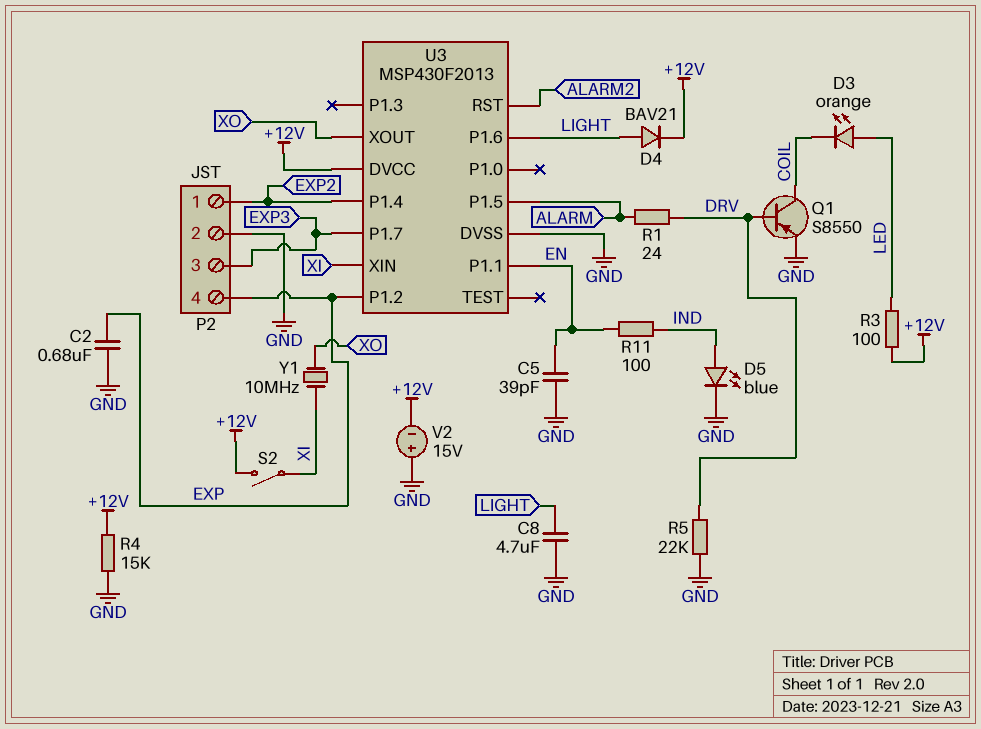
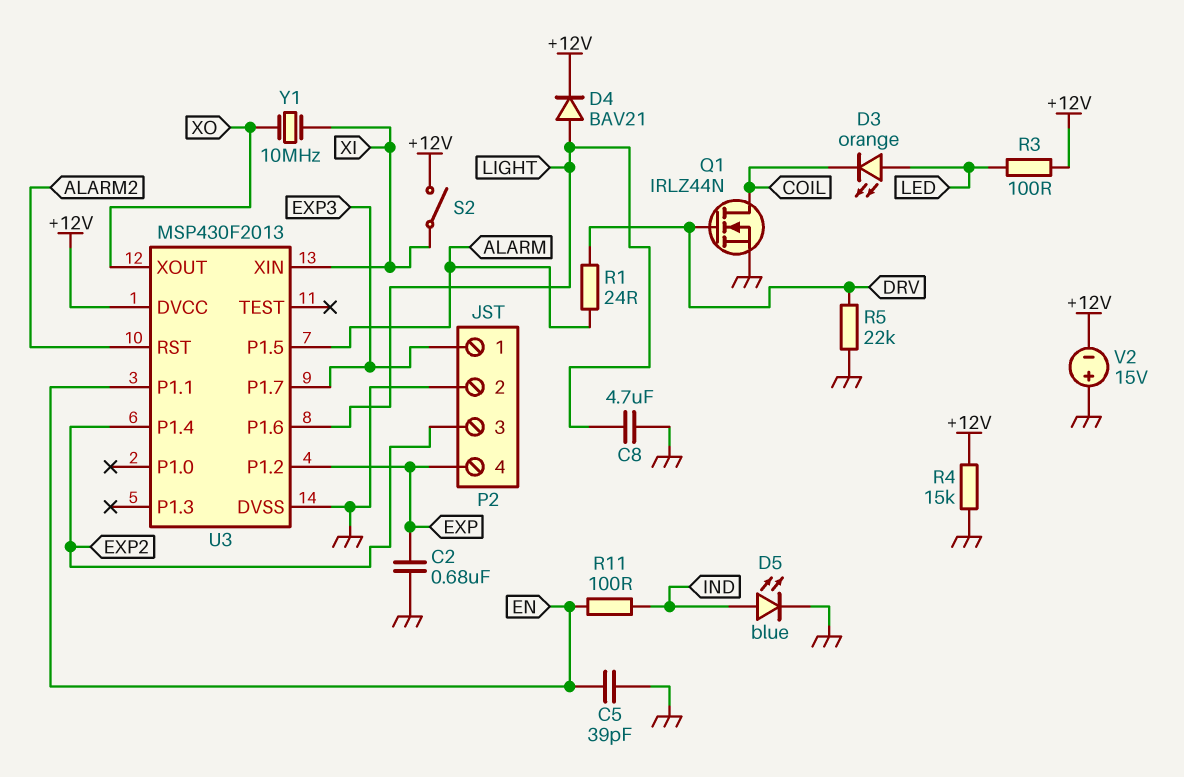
P2 pin 1: EXP2 -> EXP3
P2 pin 3: EXP3 -> EXP2
Q1: PNP S8550 (B DRV, C COIL, E GND) -> NMOS IRLZ44N (G DRV, D COIL, S GND)

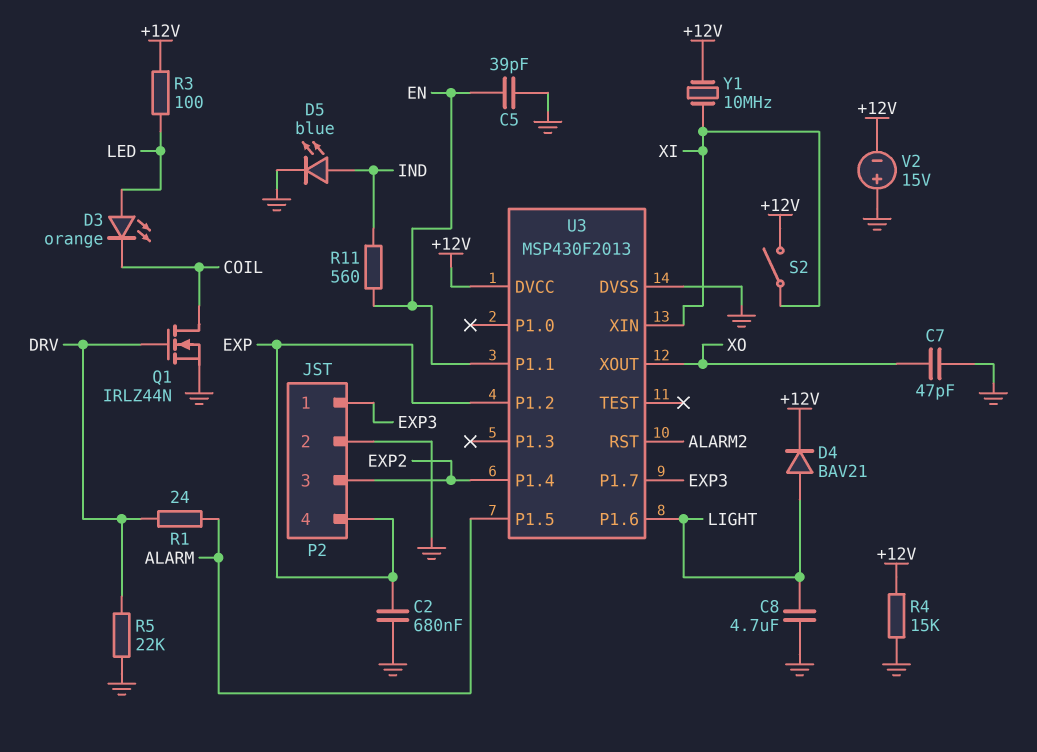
C7: none -> 47pF (GND, XO)
R11: 100 (EN, IND) -> 560 (EN, IND)
Y1: 10MHz (XI, XO) -> 10MHz (+12V, XI)

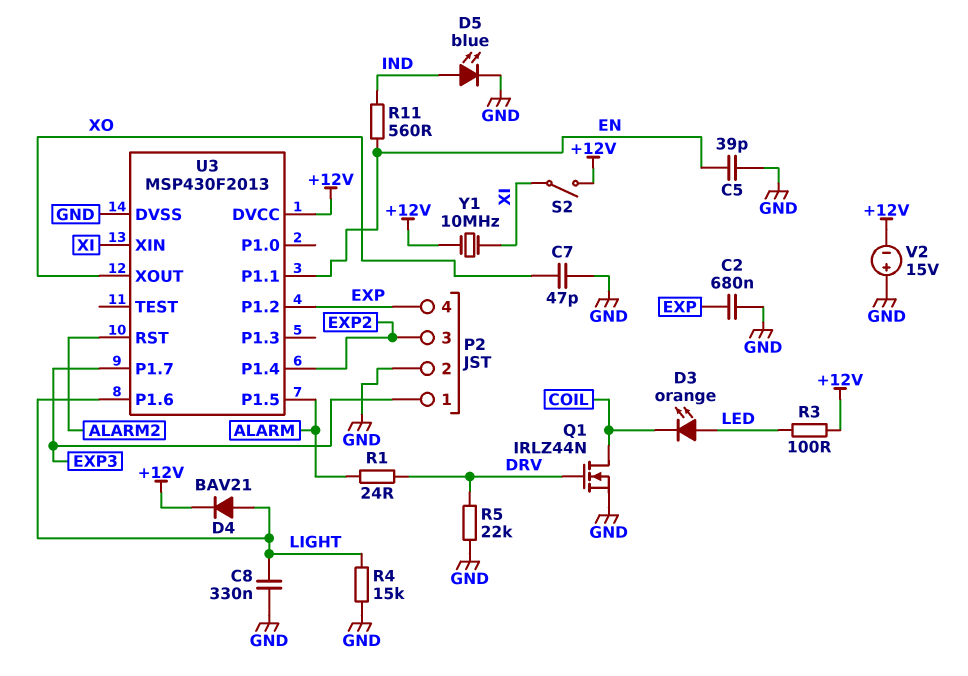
C8: 4.7uF (GND, LIGHT) -> 330nF (GND, LIGHT)
R4: 15k (+12V, GND) -> 15k (GND, LIGHT)

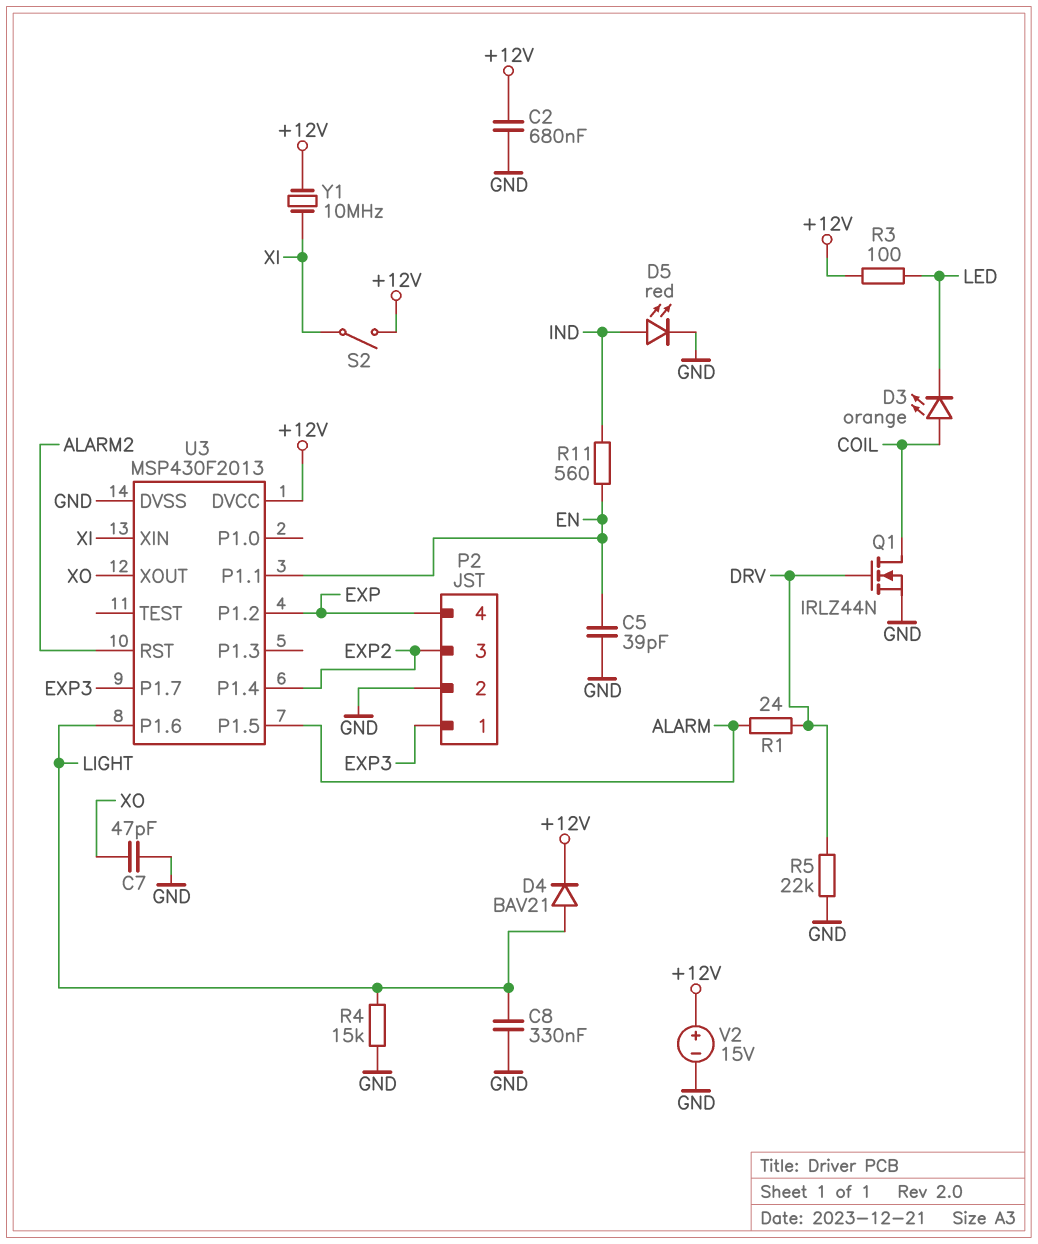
C2: 680nF (EXP, GND) -> 680nF (+12V, GND)
D3: LED orange (A LED, K COIL) -> LED orange (A COIL, K LED)
D5: LED blue (A IND, K GND) -> LED red (A IND, K GND)
V2: 15V (plus GND, minus +12V) -> 15V (plus +12V, minus GND)

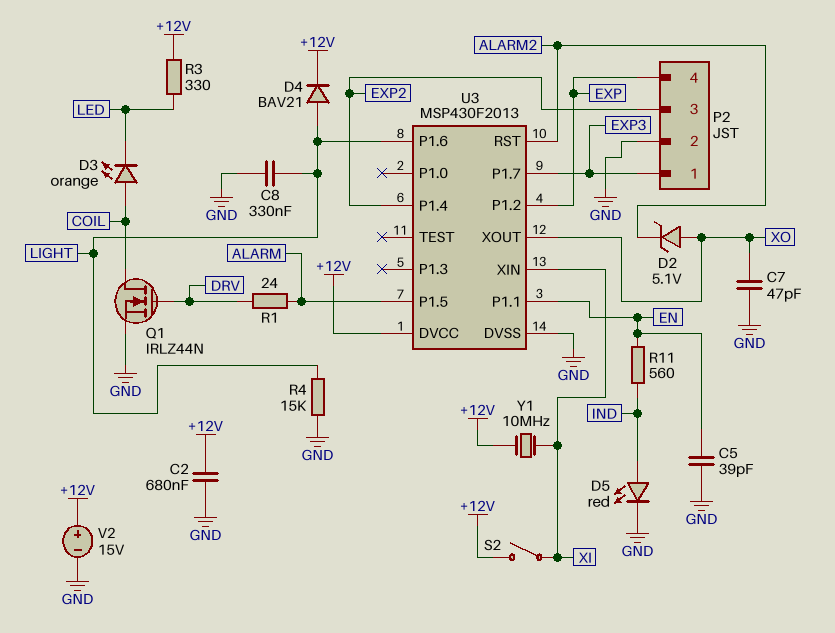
D2: none -> zener 5.1V (A XO, K ALARM2)
R3: 100 (+12V, LED) -> 330 (+12V, LED)
R5: 22k (DRV, GND) -> none

